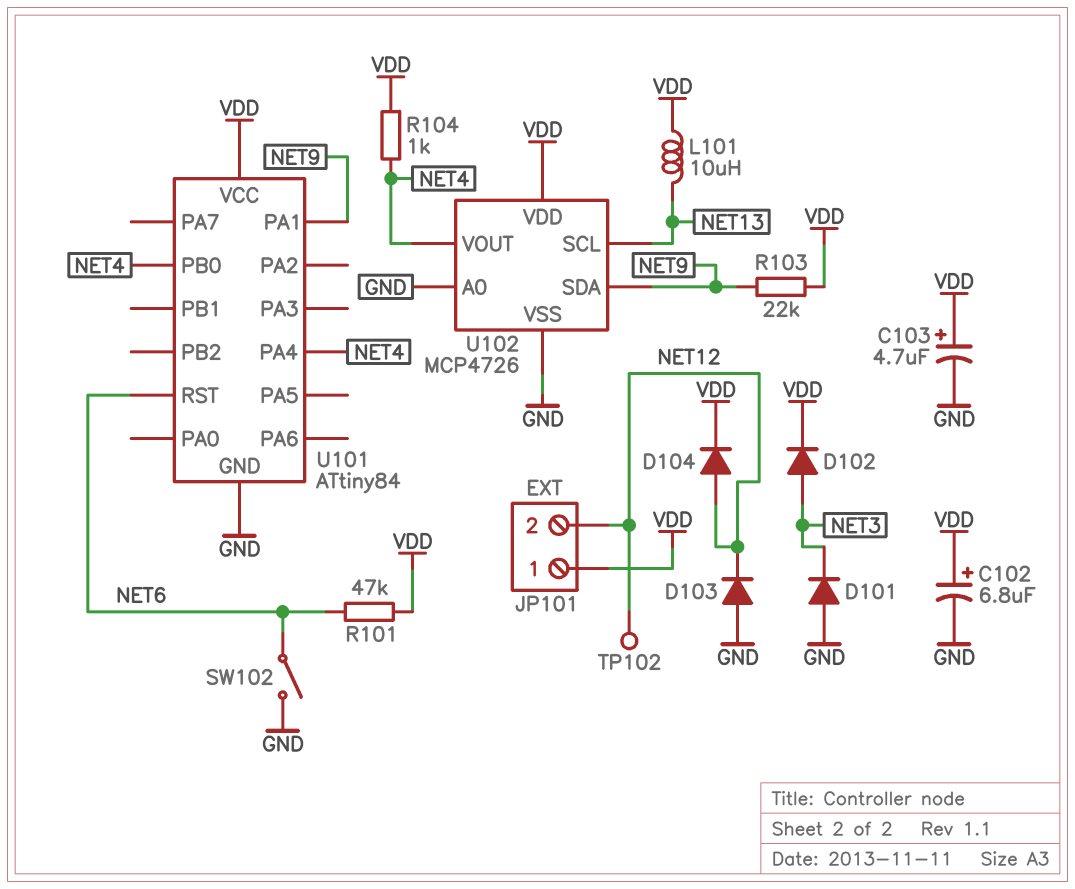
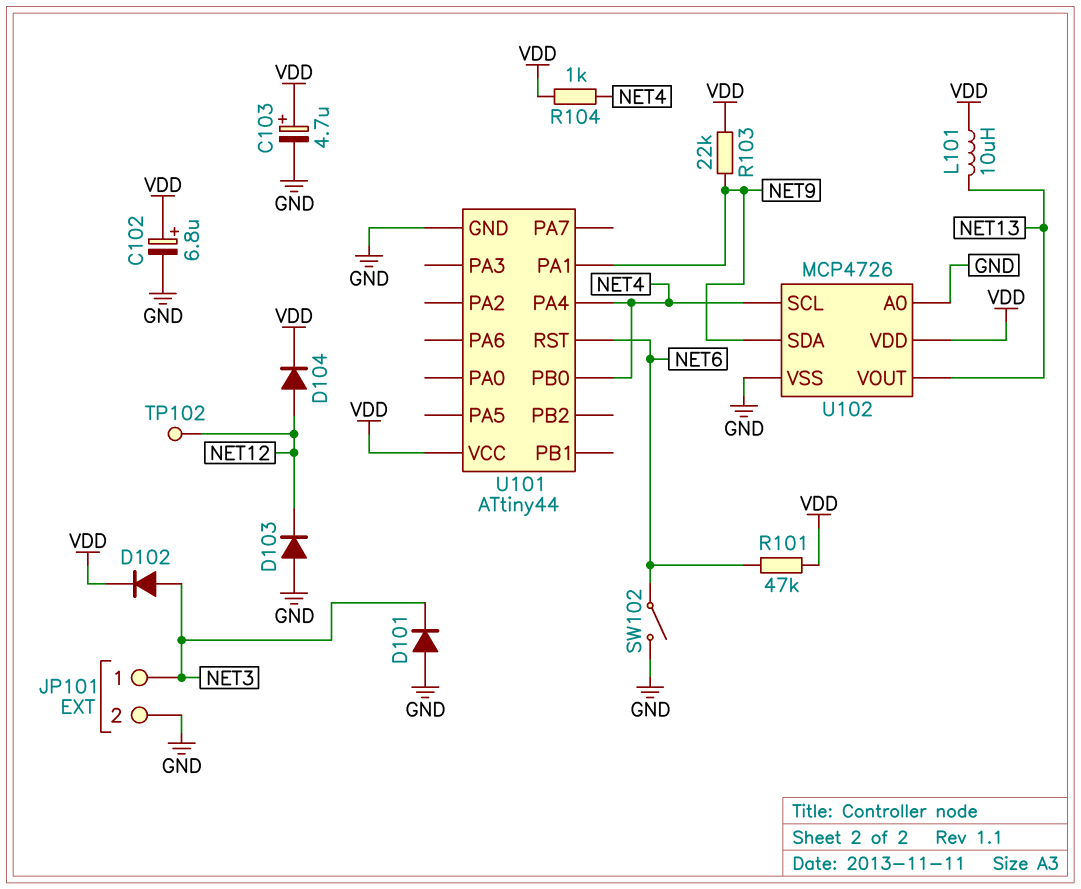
JP101 pin 1: VDD -> NET3
JP101 pin 2: NET12 -> GND
U101: ATtiny84 -> ATtiny44
U102 pin SCL: NET13 -> NET4
U102 pin VOUT: NET4 -> NET13

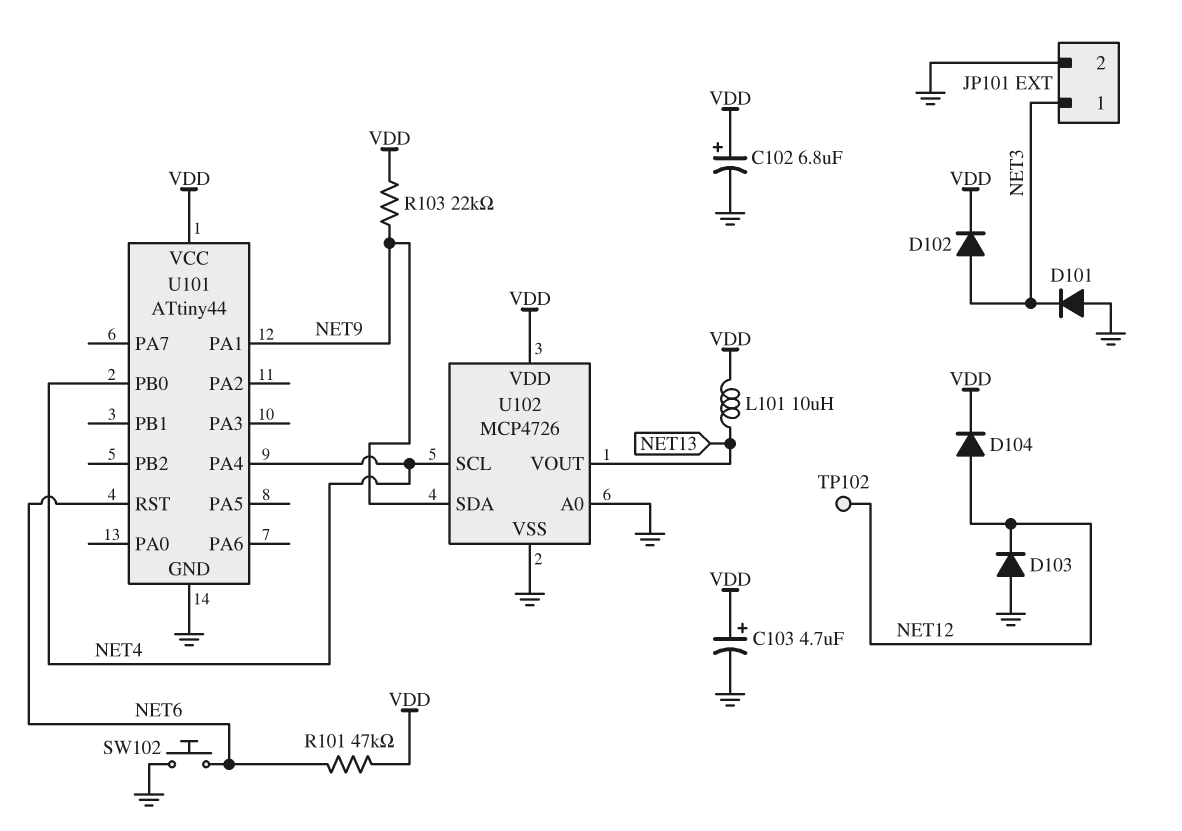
R104: 1k (NET4, VDD) -> none
SW102: switch (GND, NET6) -> button (GND, NET6)

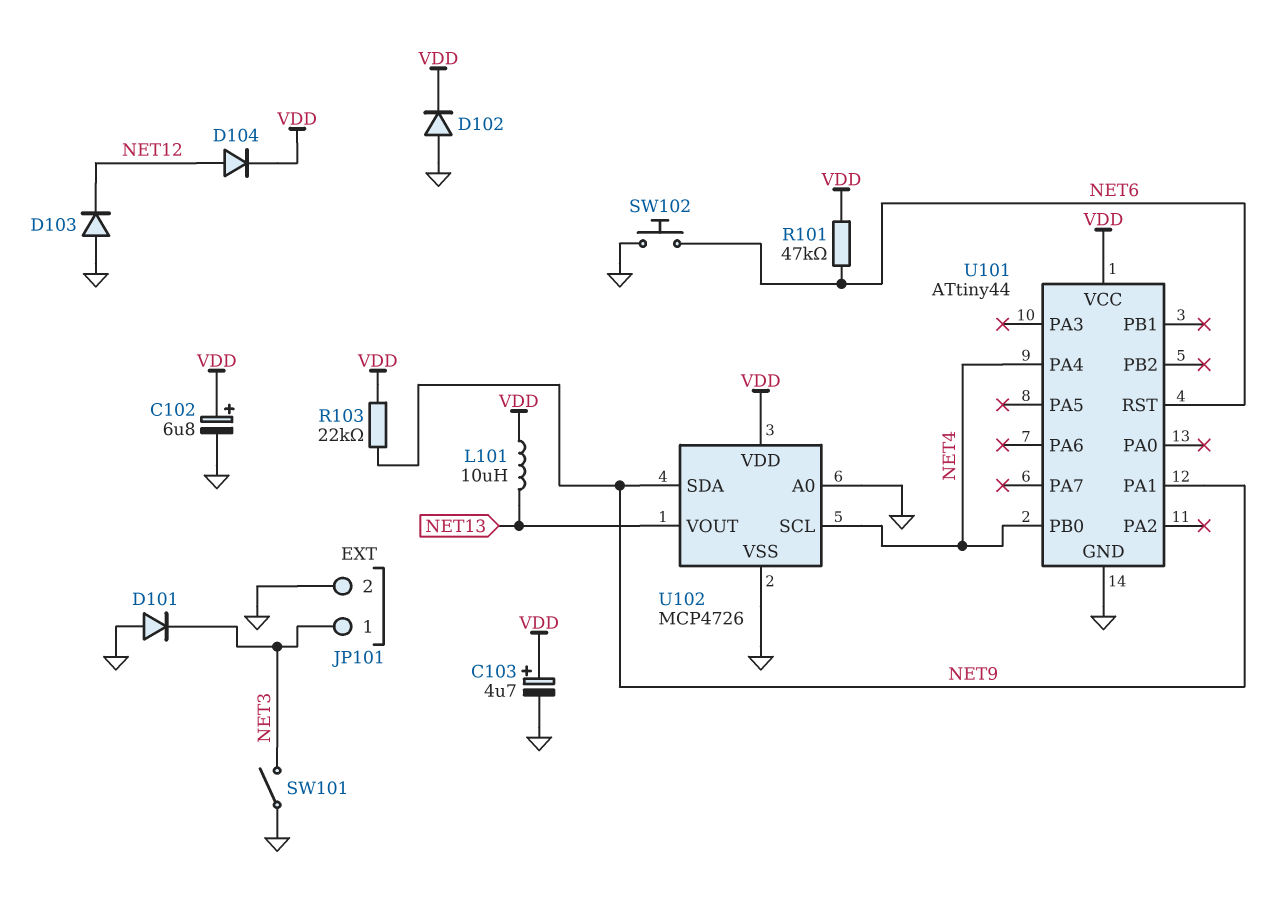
D102: diode (A NET3, K VDD) -> diode (A GND, K VDD)
SW101: none -> switch (GND, NET3)
TP102: test point (NET12) -> none

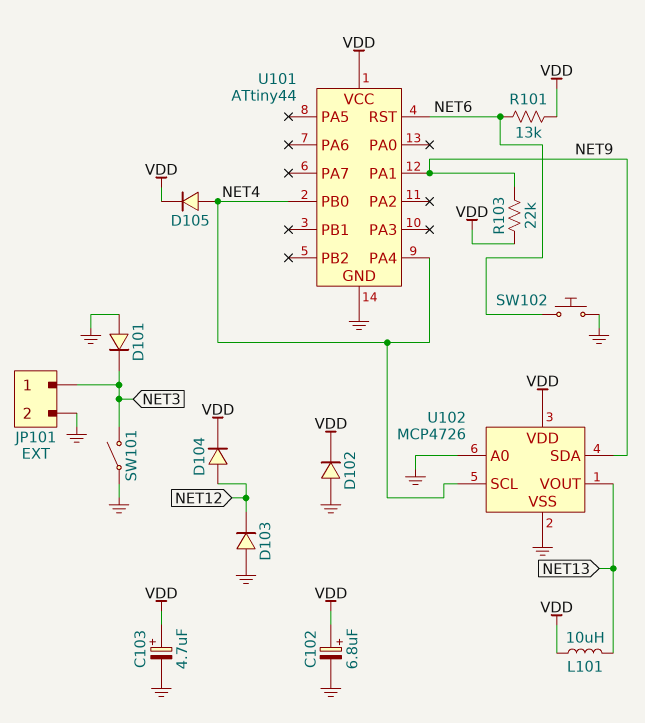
D105: none -> diode (A NET4, K VDD)
R101: 47k (NET6, VDD) -> 13k (NET6, VDD)

